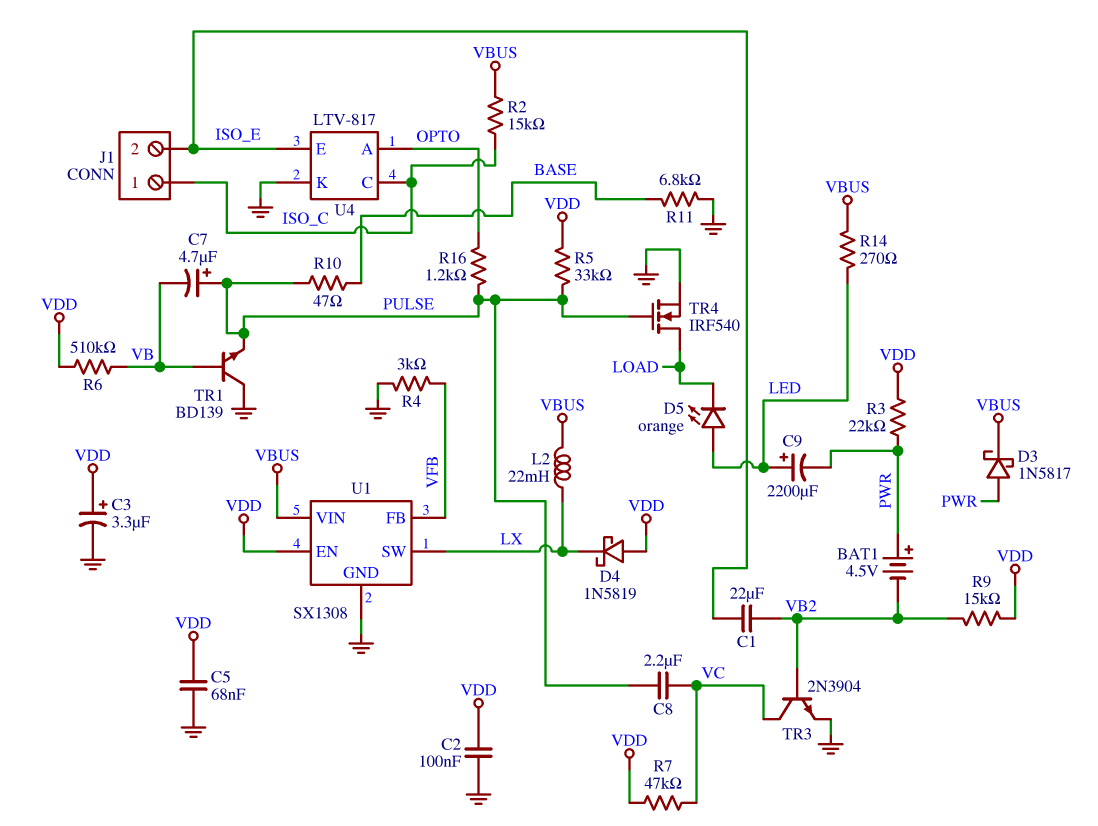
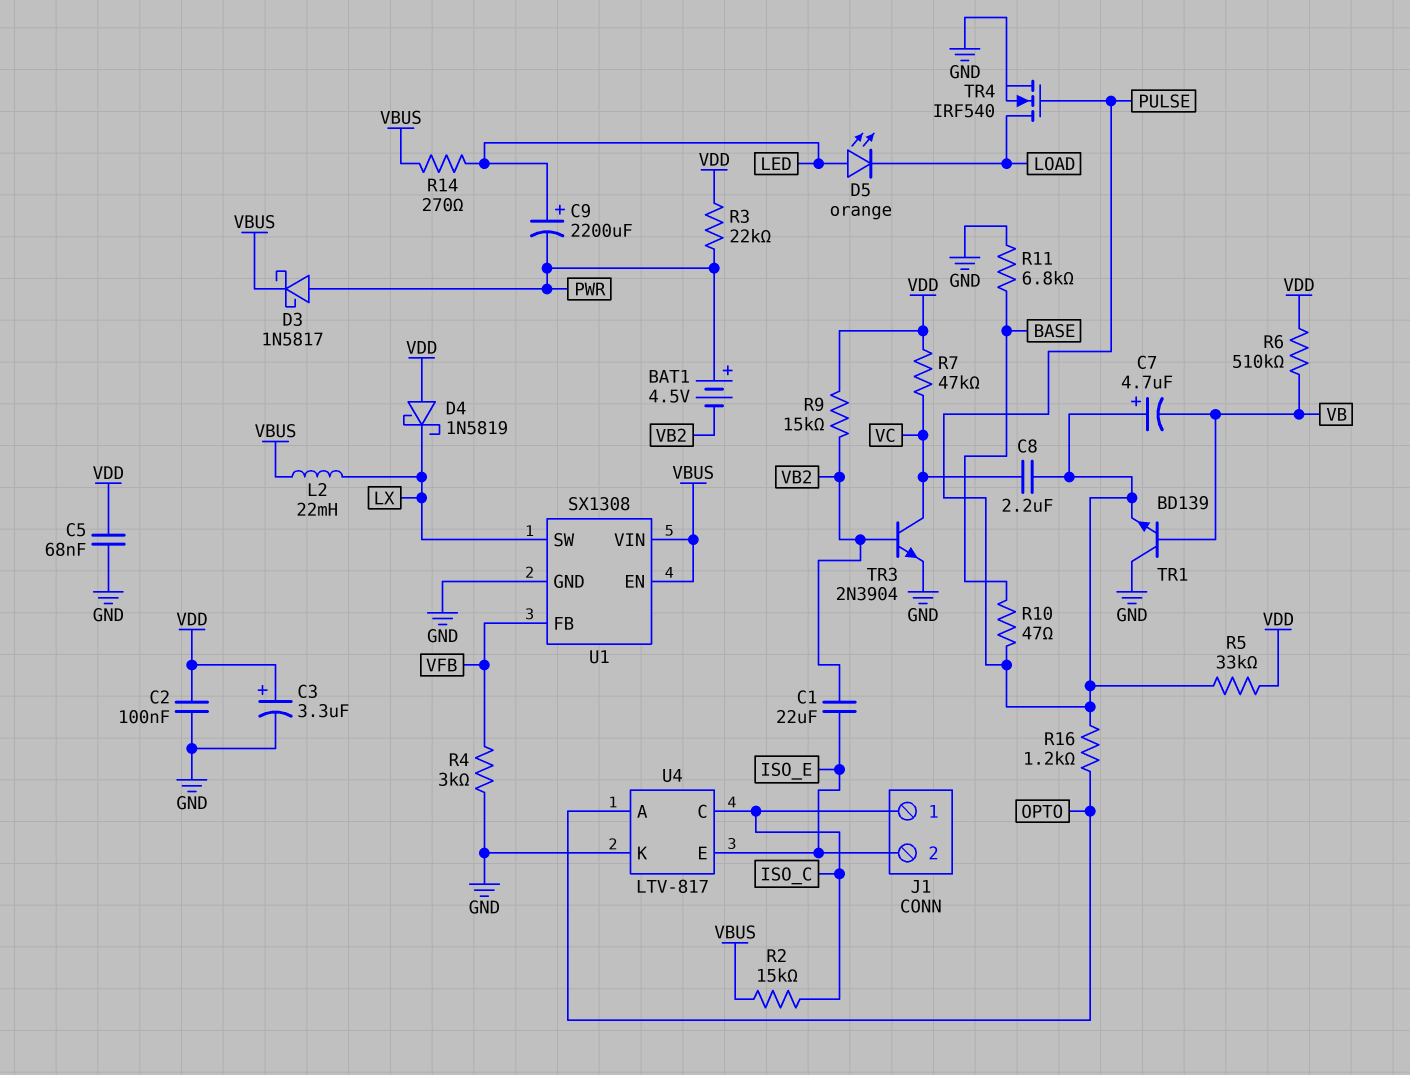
U1 pin EN: VDD -> VBUS

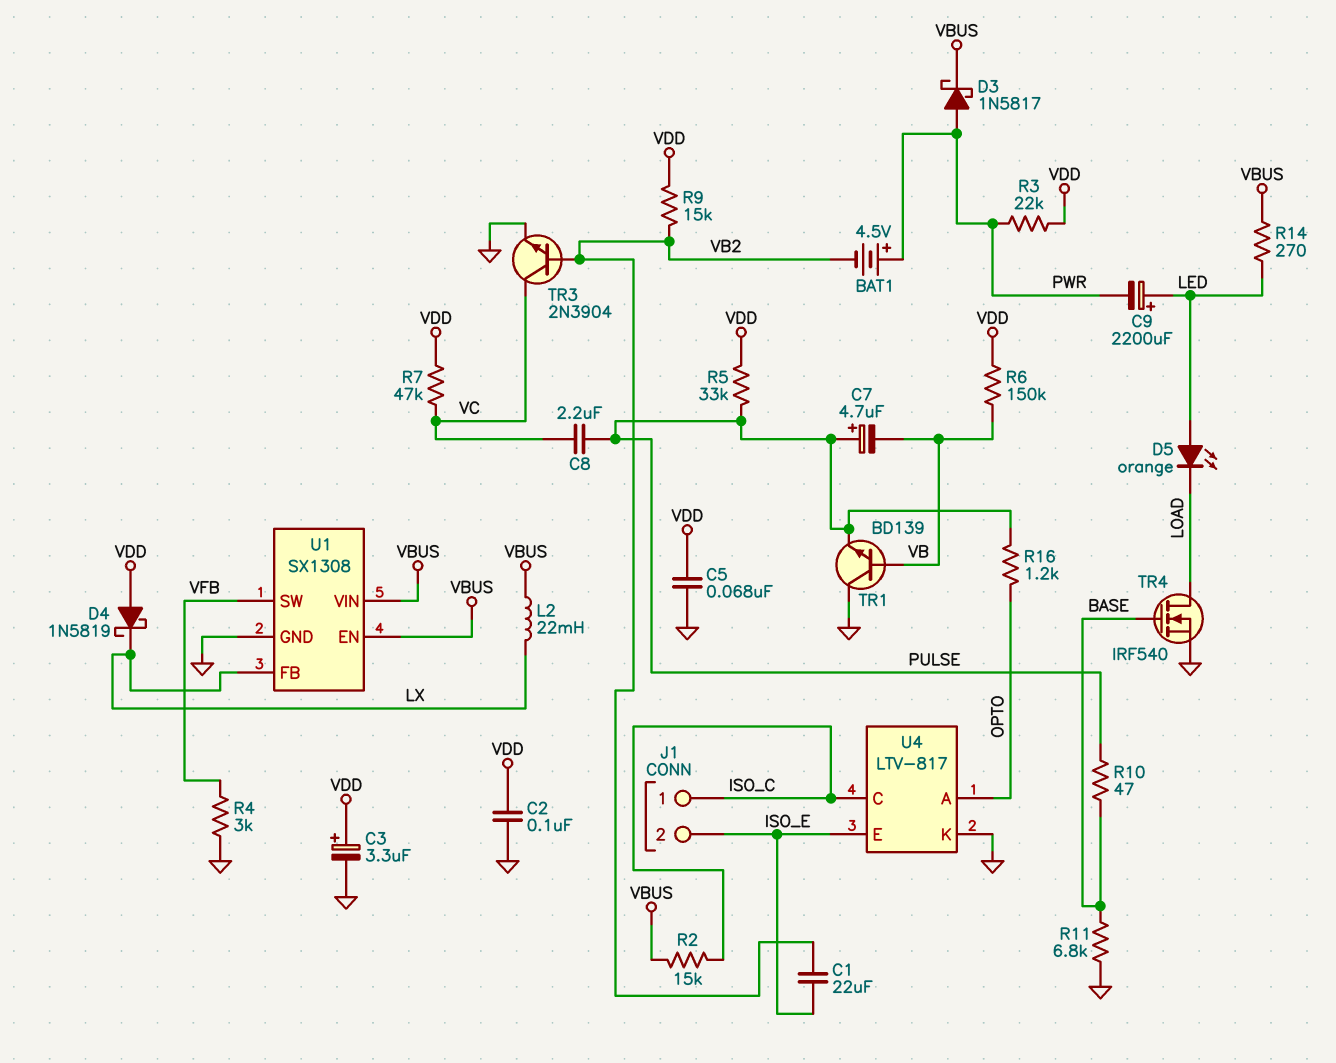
R6: 510k (VB, VDD) -> 150k (VB, VDD)
TR4: NMOS IRF540 (G PULSE, D LOAD, S GND) -> NMOS IRF540 (G BASE, D LOAD, S GND)
U1 pin FB: VFB -> LX
U1 pin SW: LX -> VFB

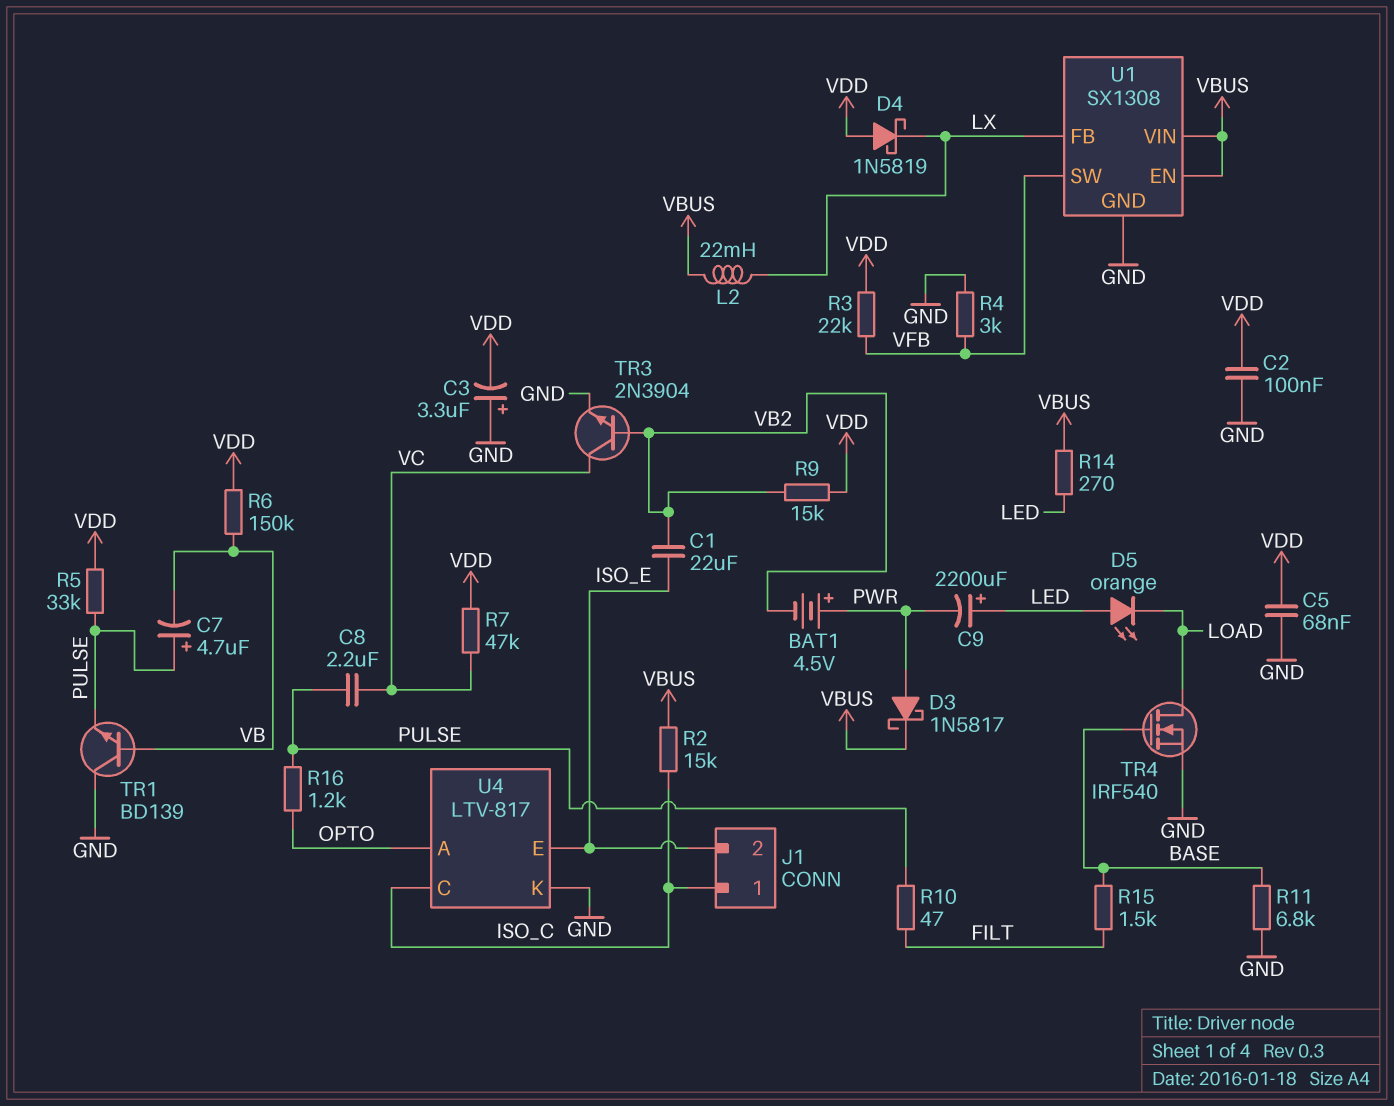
C3: 3.3uF (plus VDD, minus GND) -> 3.3uF (plus GND, minus VDD)
R3: 22k (PWR, VDD) -> 22k (VDD, VFB)
R10: 47 (BASE, PULSE) -> 47 (FILT, PULSE)
R15: none -> 1.5k (BASE, FILT)

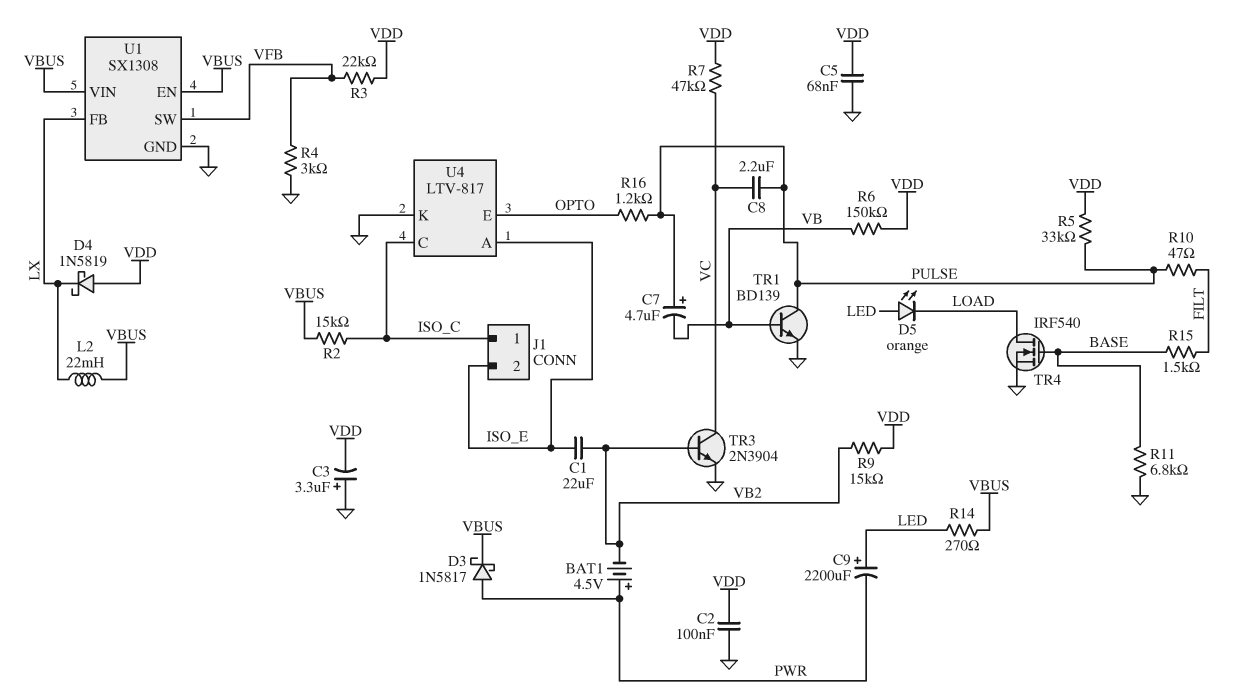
TR1: NPN BD139 (B VB, C GND, E PULSE) -> NPN BD139 (B VB, C PULSE, E GND)
U4 pin A: OPTO -> ISO_E
U4 pin E: ISO_E -> OPTO

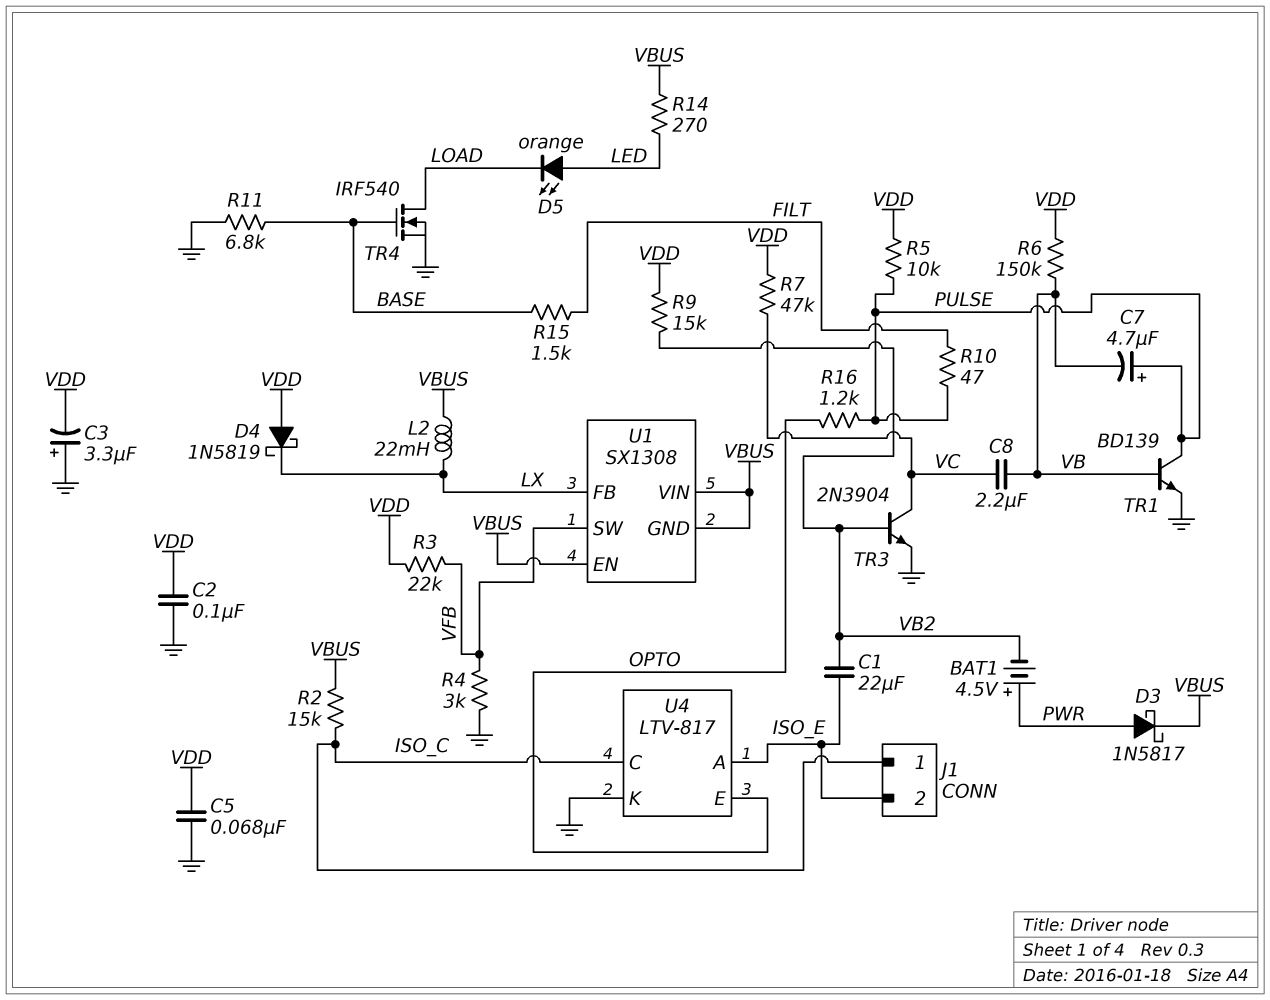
C8: 2.2uF (PULSE, VC) -> 2.2uF (VB, VC)
C9: 2200uF (plus LED, minus PWR) -> none
R5: 33k (PULSE, VDD) -> 10k (PULSE, VDD)
U1 pin GND: GND -> VBUS

